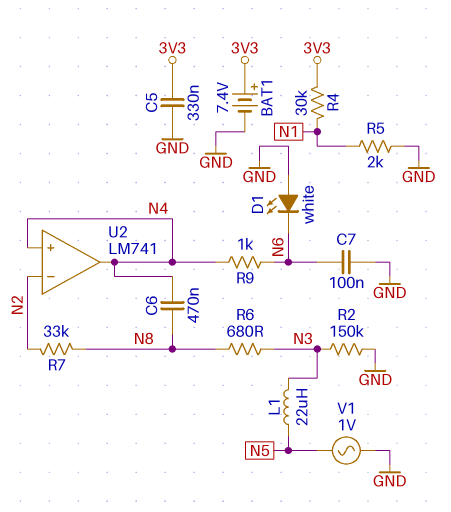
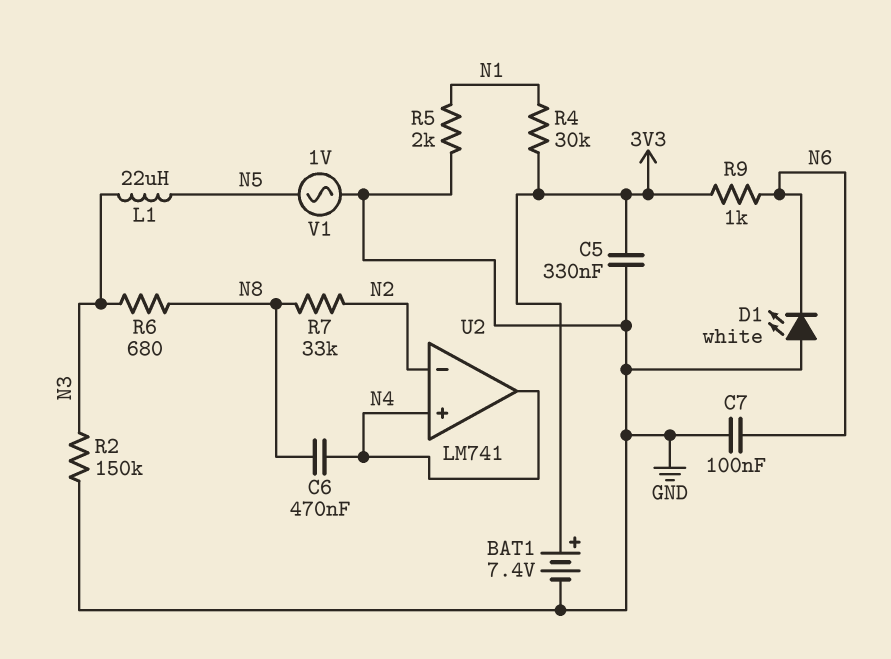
R9: 1k (N4, N6) -> 1k (3V3, N6)

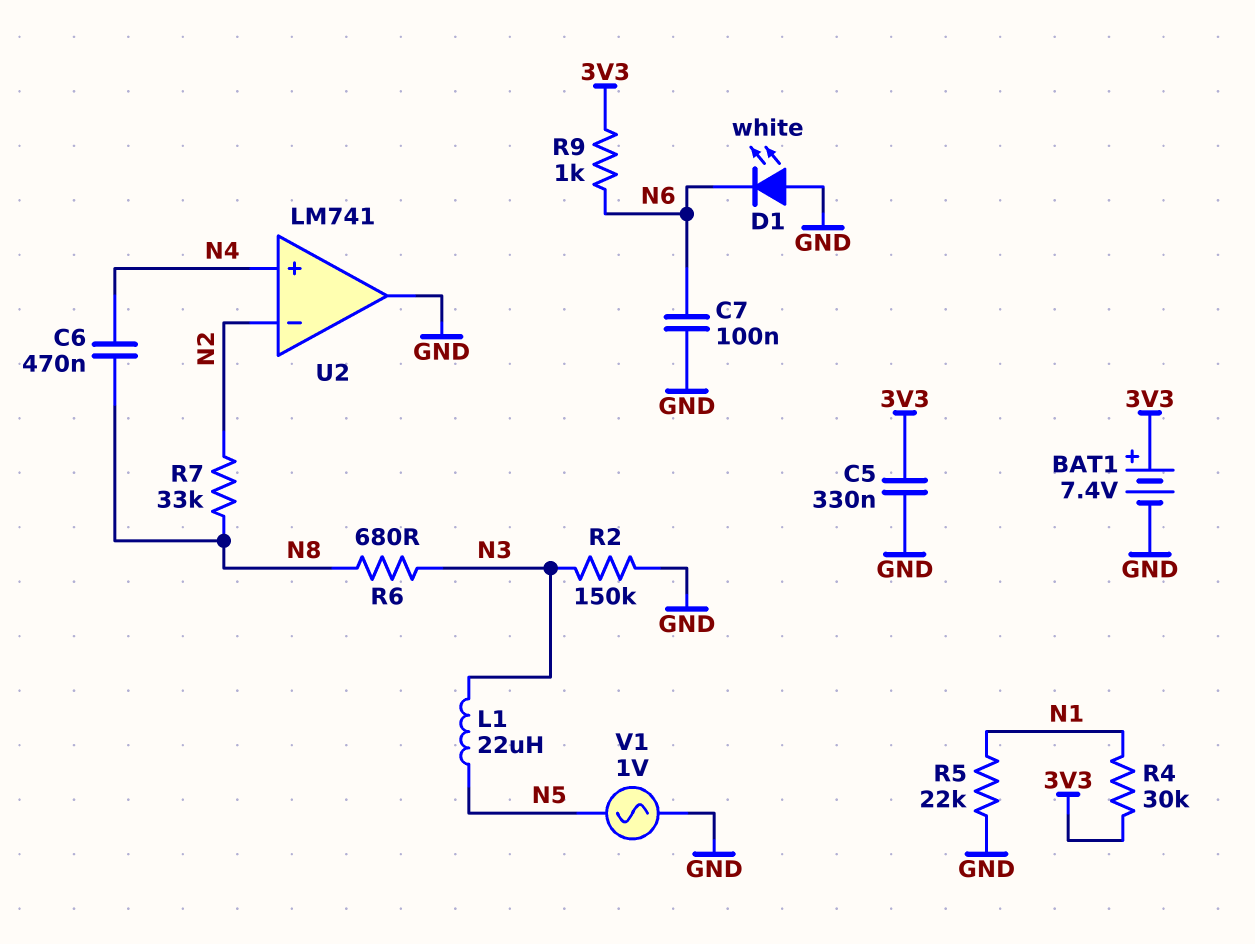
R5: 2k (GND, N1) -> 22k (GND, N1)
U2 pin out: N4 -> GND

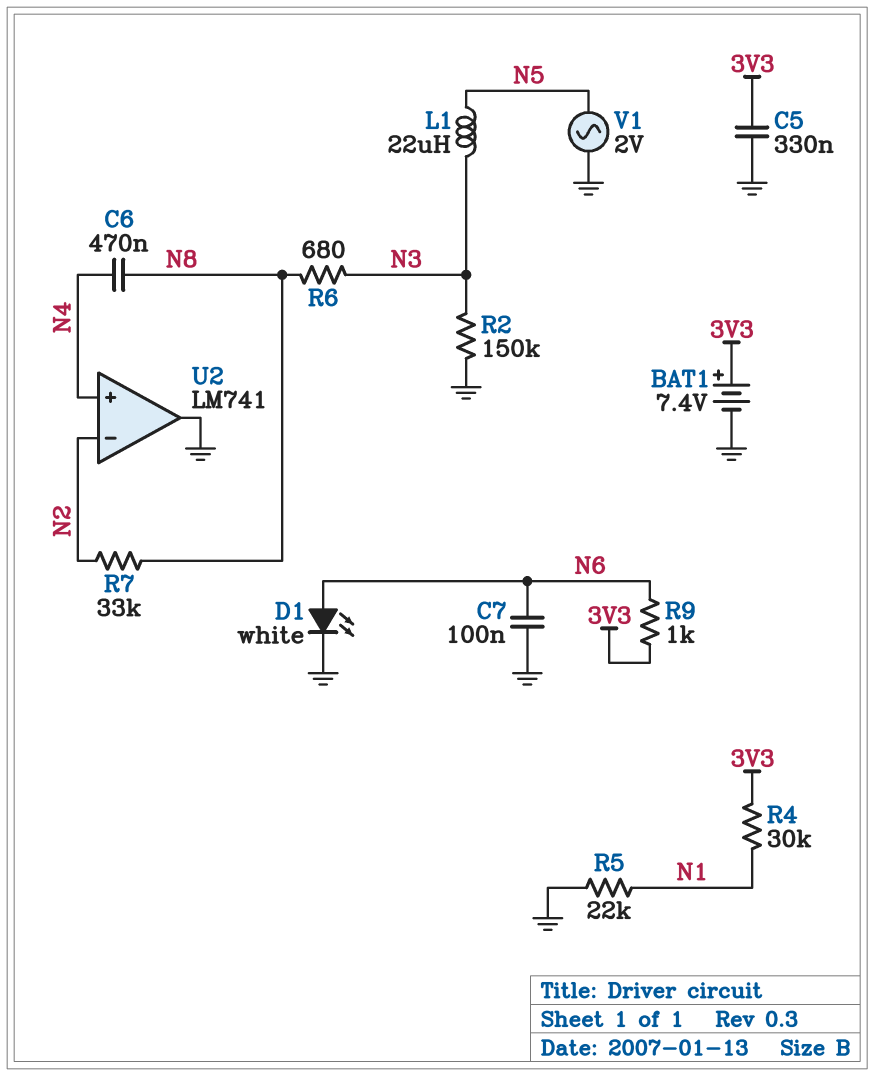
D1: LED white (A GND, K N6) -> LED white (A N6, K GND)
V1: AC 1V (GND, N5) -> AC 2V (GND, N5)

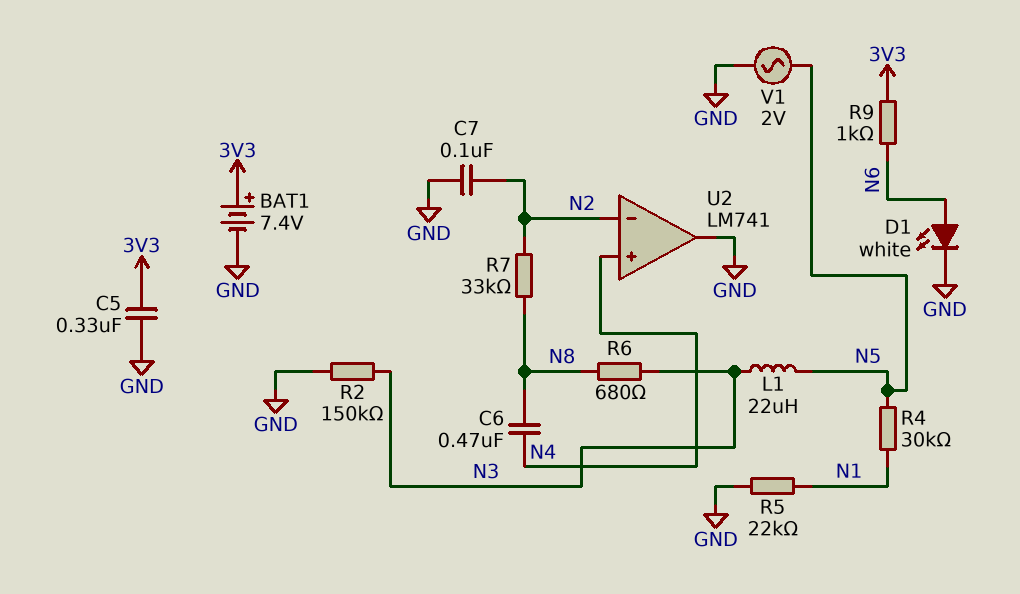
C7: 100nF (GND, N6) -> 100nF (GND, N2)
R4: 30k (3V3, N1) -> 30k (N1, N5)

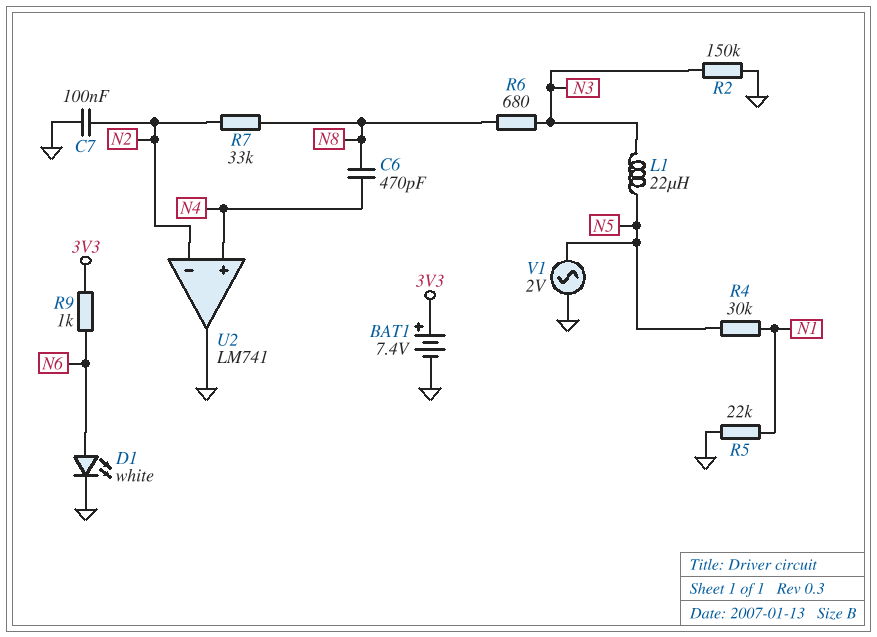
C5: 330nF (3V3, GND) -> none
C6: 470nF (N4, N8) -> 470pF (N4, N8)

